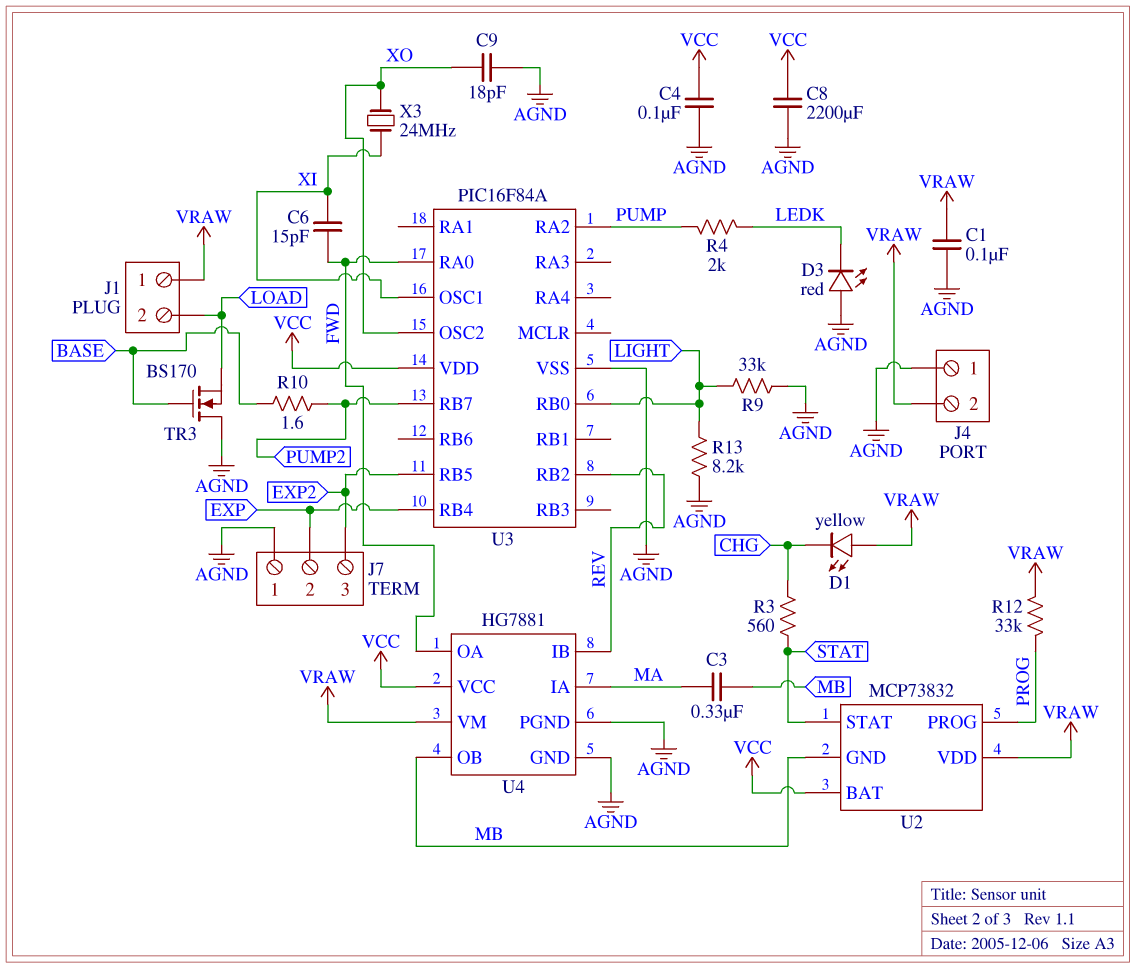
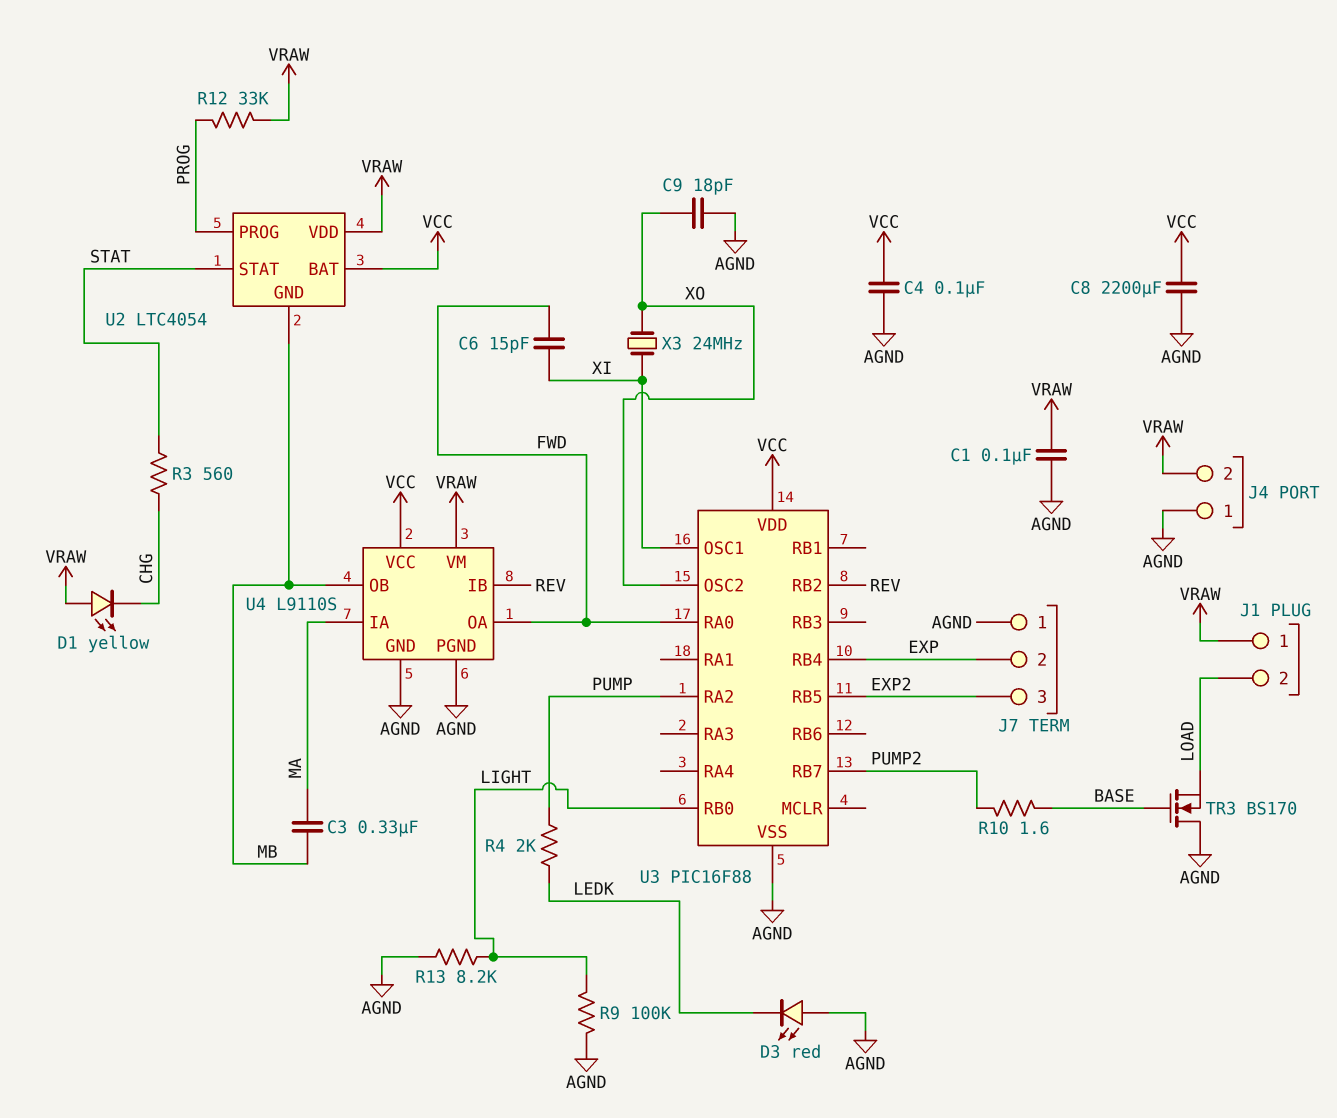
R9: 33k (AGND, LIGHT) -> 100k (AGND, LIGHT)
U2: MCP73832 -> LTC4054
U3: PIC16F84A -> PIC16F88
U4: HG7881 -> L9110S

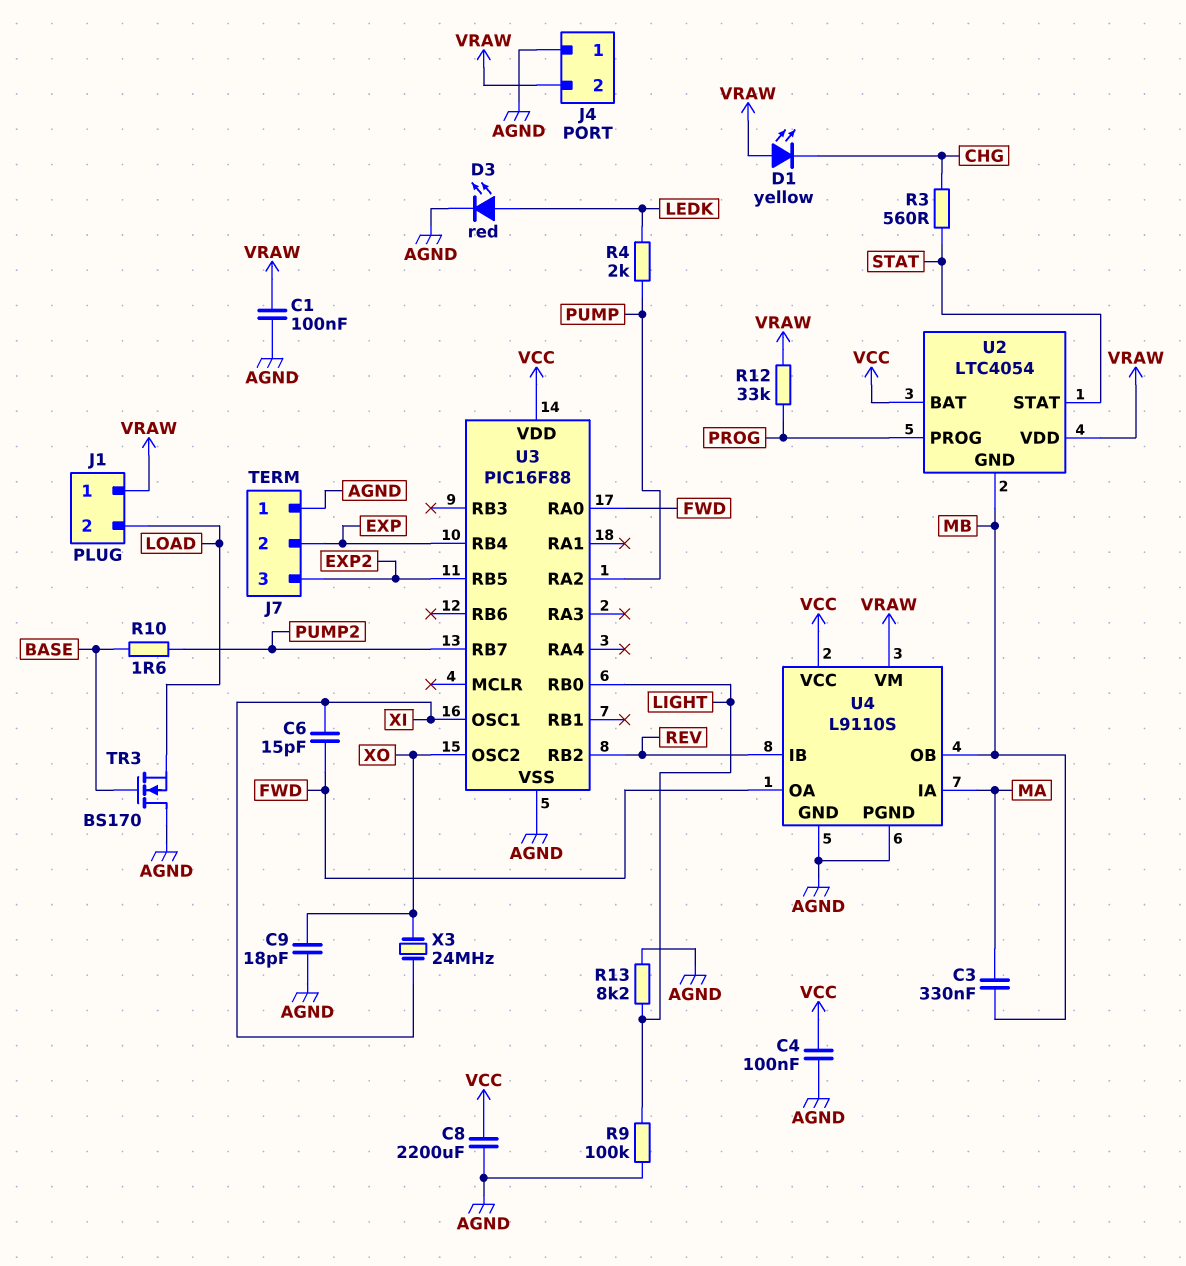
D3: LED red (A AGND, K LEDK) -> LED red (A LEDK, K AGND)

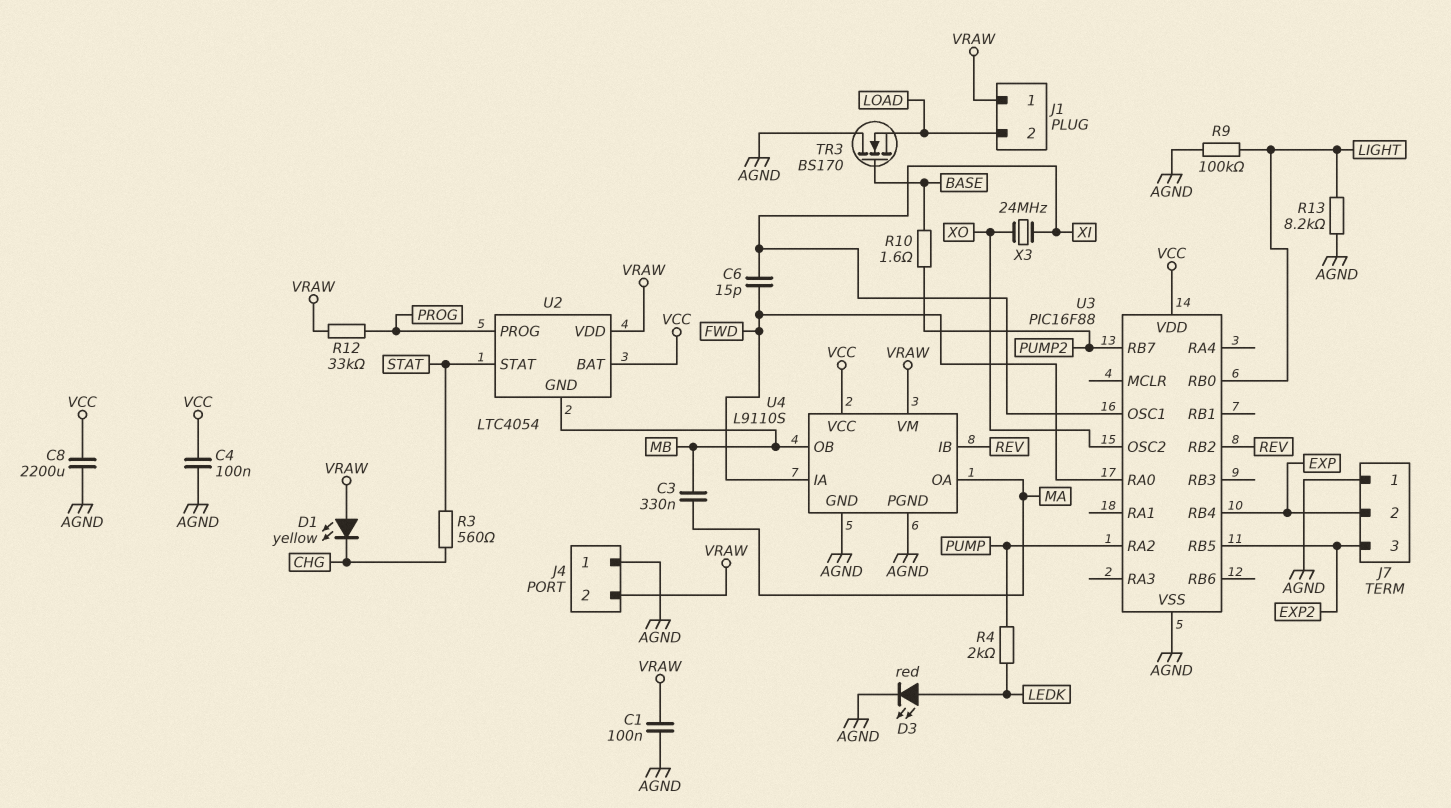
C9: 18pF (AGND, XO) -> none
U4 pin IA: MA -> FWD
U4 pin OA: FWD -> MA

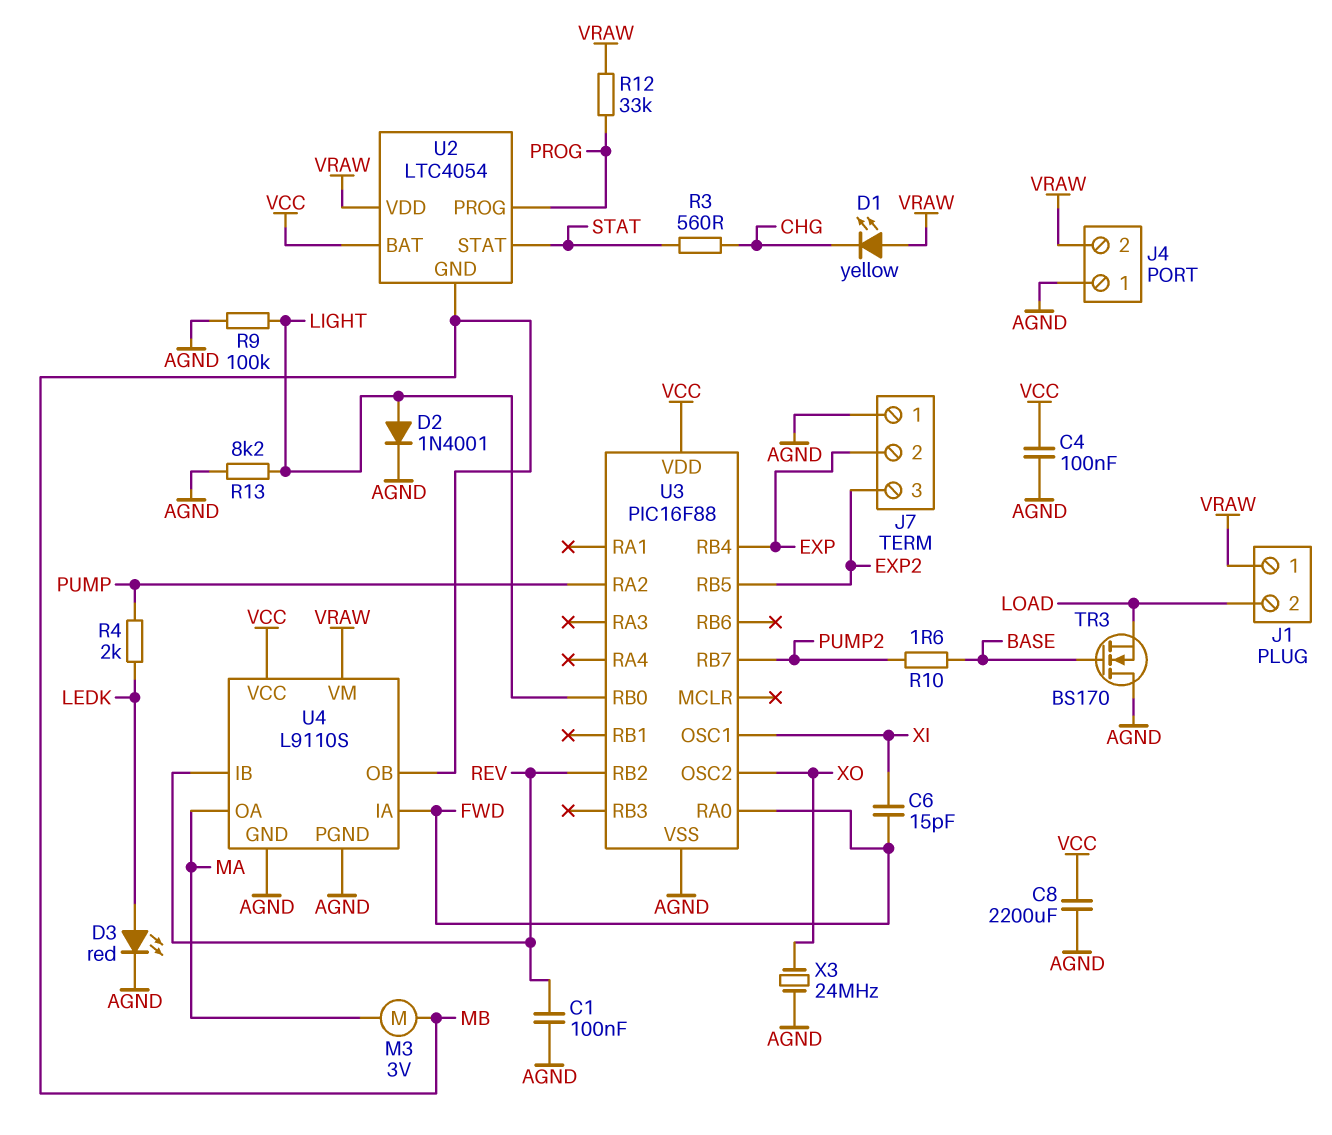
C1: 100nF (AGND, VRAW) -> 100nF (AGND, REV)
C3: 330nF (MA, MB) -> none
D2: none -> diode 1N4001 (A LIGHT, K AGND)
M3: none -> motor 3V (MA, MB)
X3: 24MHz (XI, XO) -> 24MHz (AGND, XO)

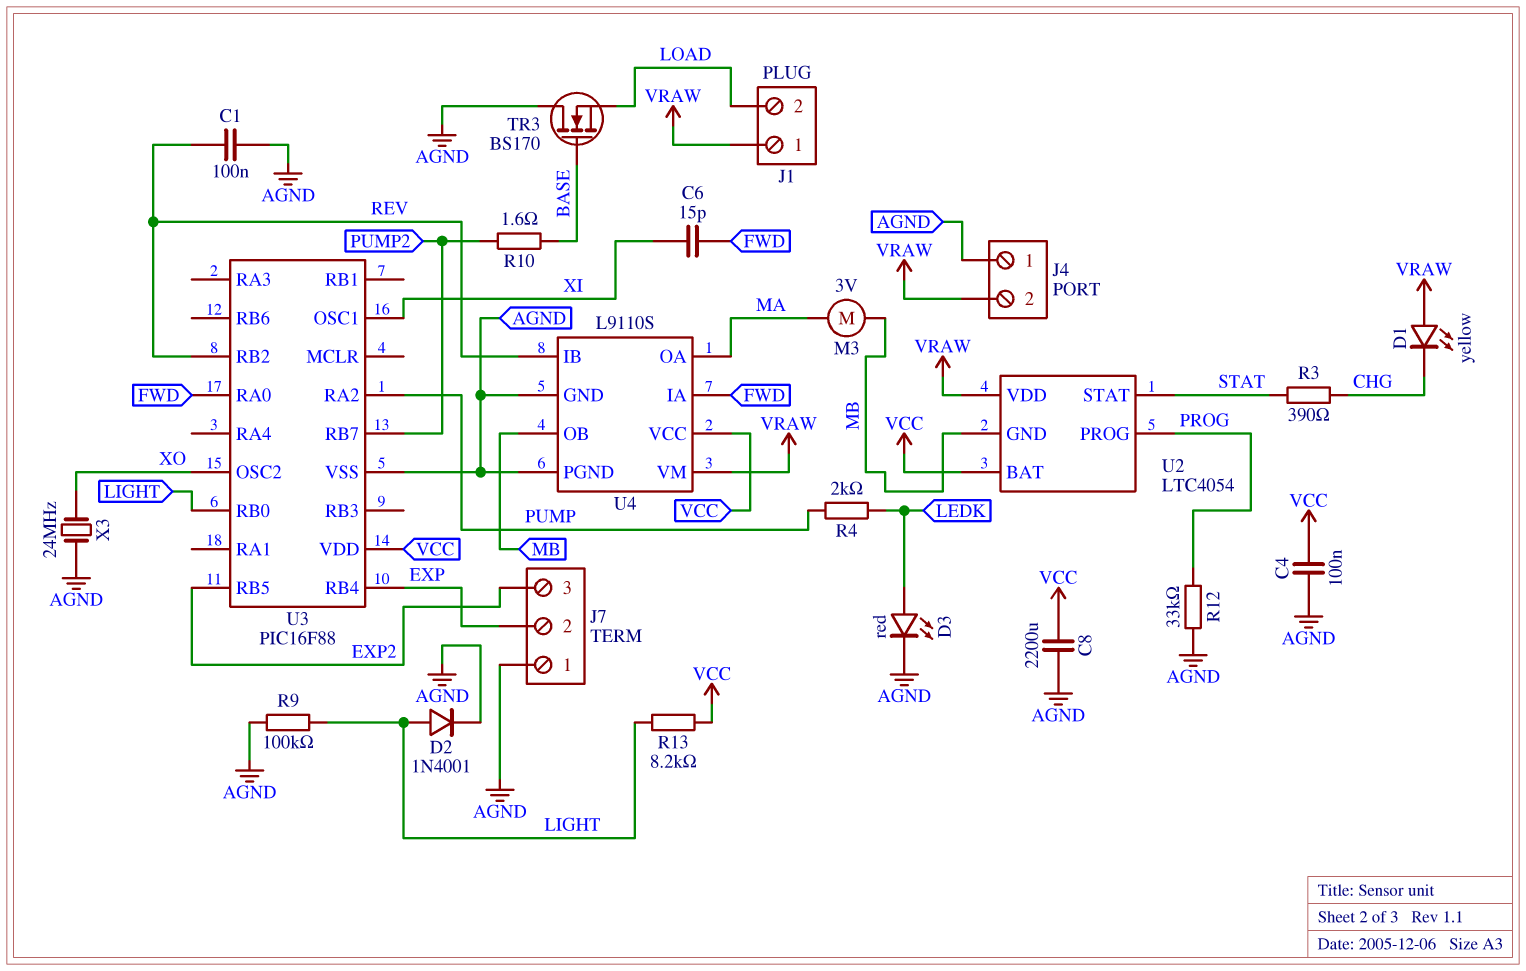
R3: 560 (CHG, STAT) -> 390 (CHG, STAT)
R12: 33k (PROG, VRAW) -> 33k (AGND, PROG)
R13: 8.2k (AGND, LIGHT) -> 8.2k (LIGHT, VCC)

